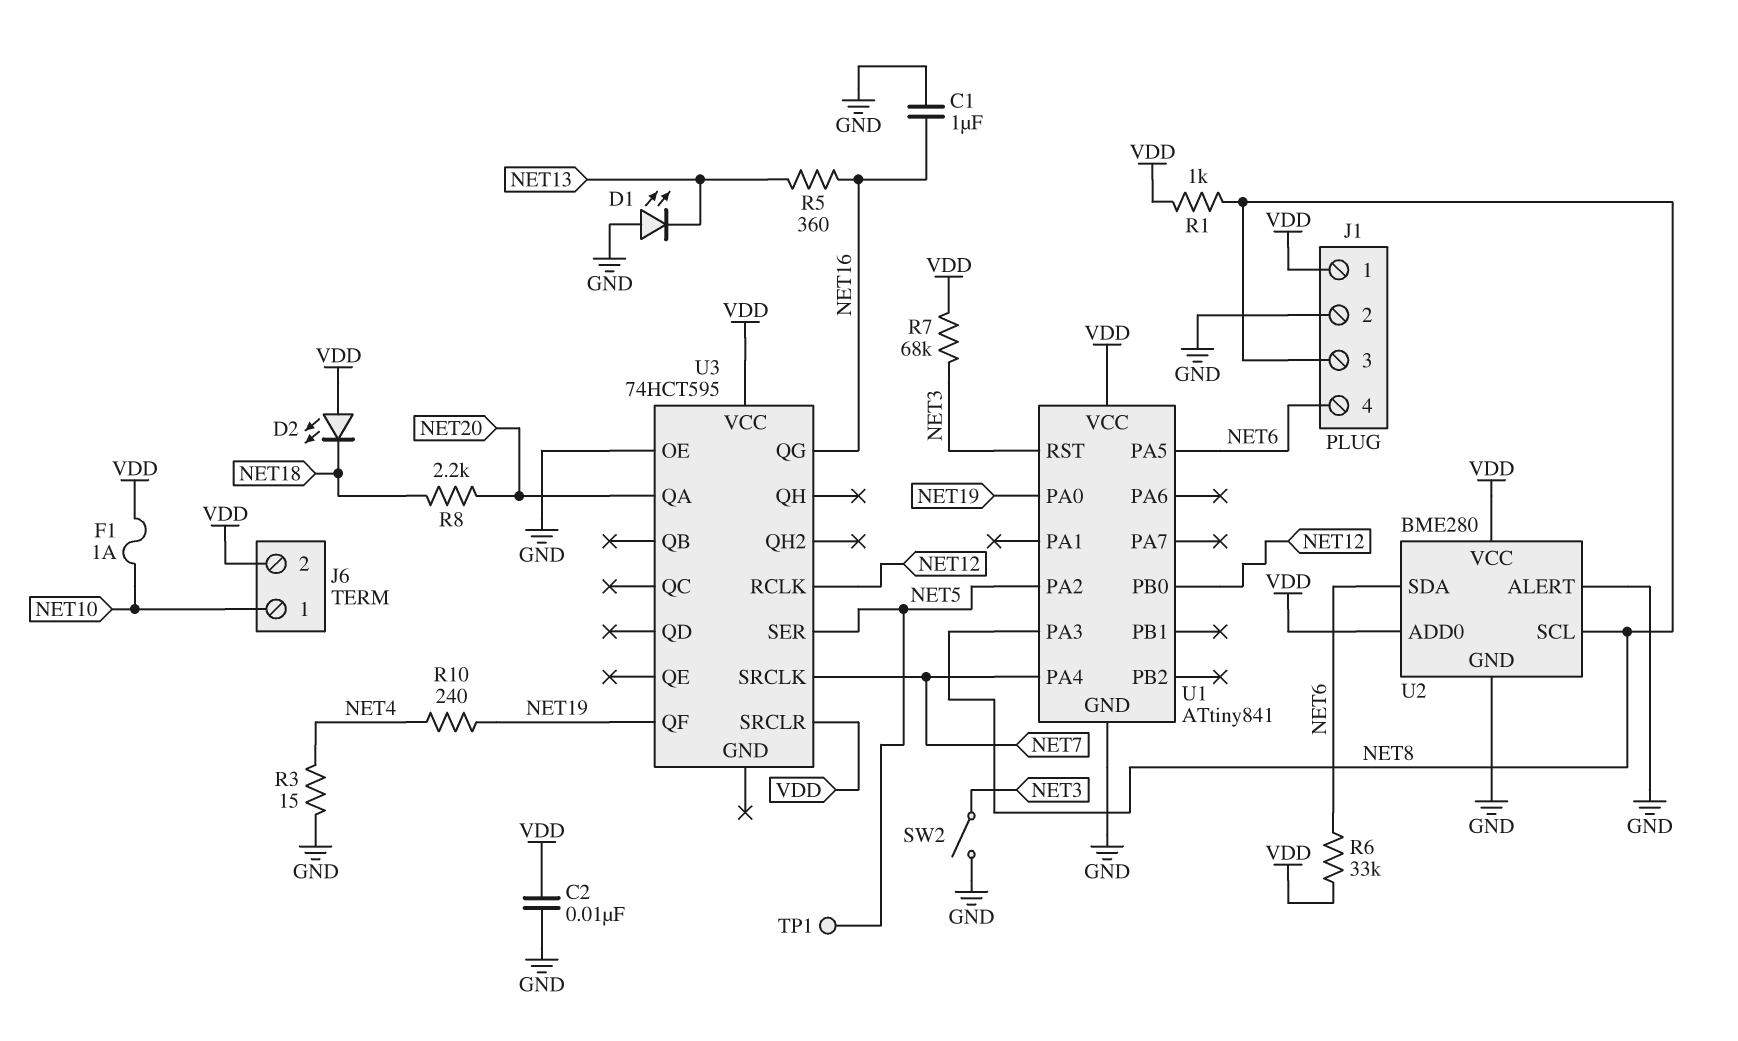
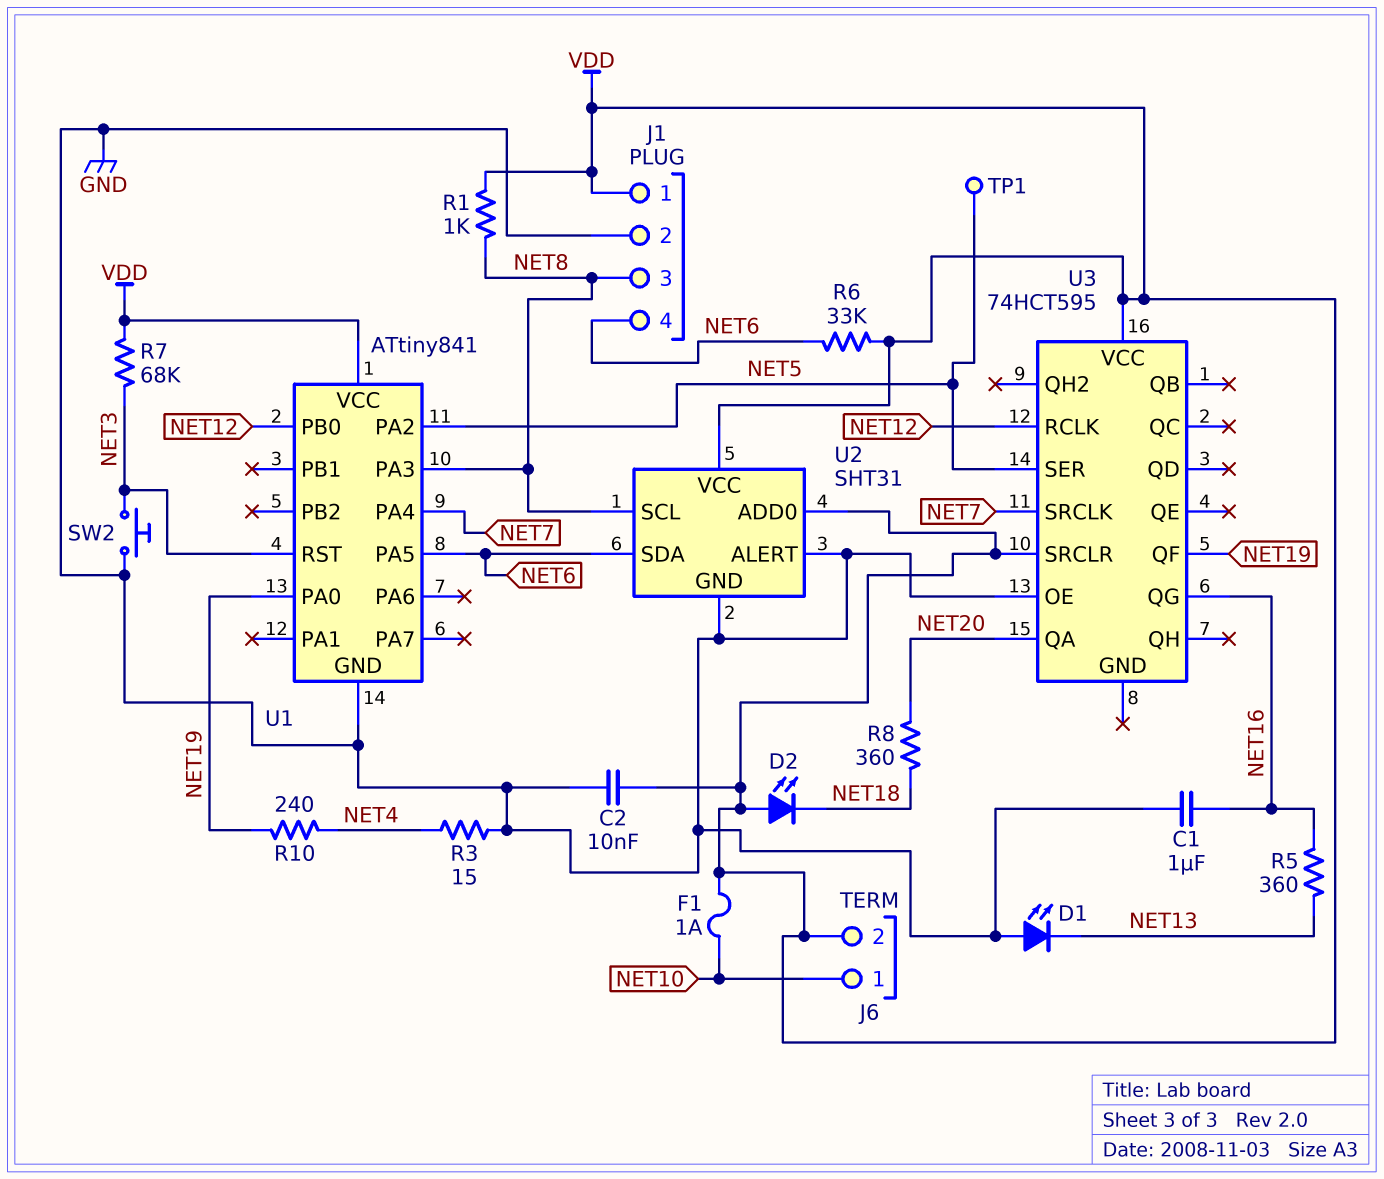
R8: 2.2k (NET18, NET20) -> 360 (NET18, NET20)
SW2: switch (GND, NET3) -> button (GND, NET3)
U2: BME280 -> SHT31

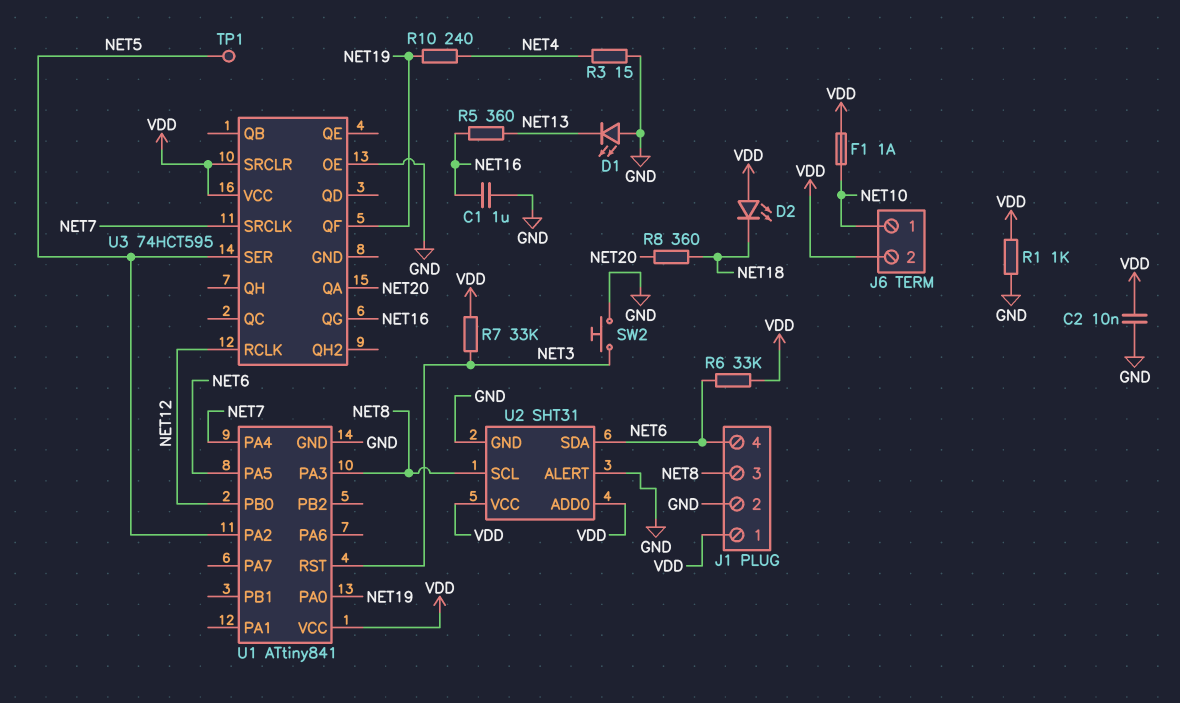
R1: 1k (NET8, VDD) -> 1k (GND, VDD)
R7: 68k (NET3, VDD) -> 33k (NET3, VDD)

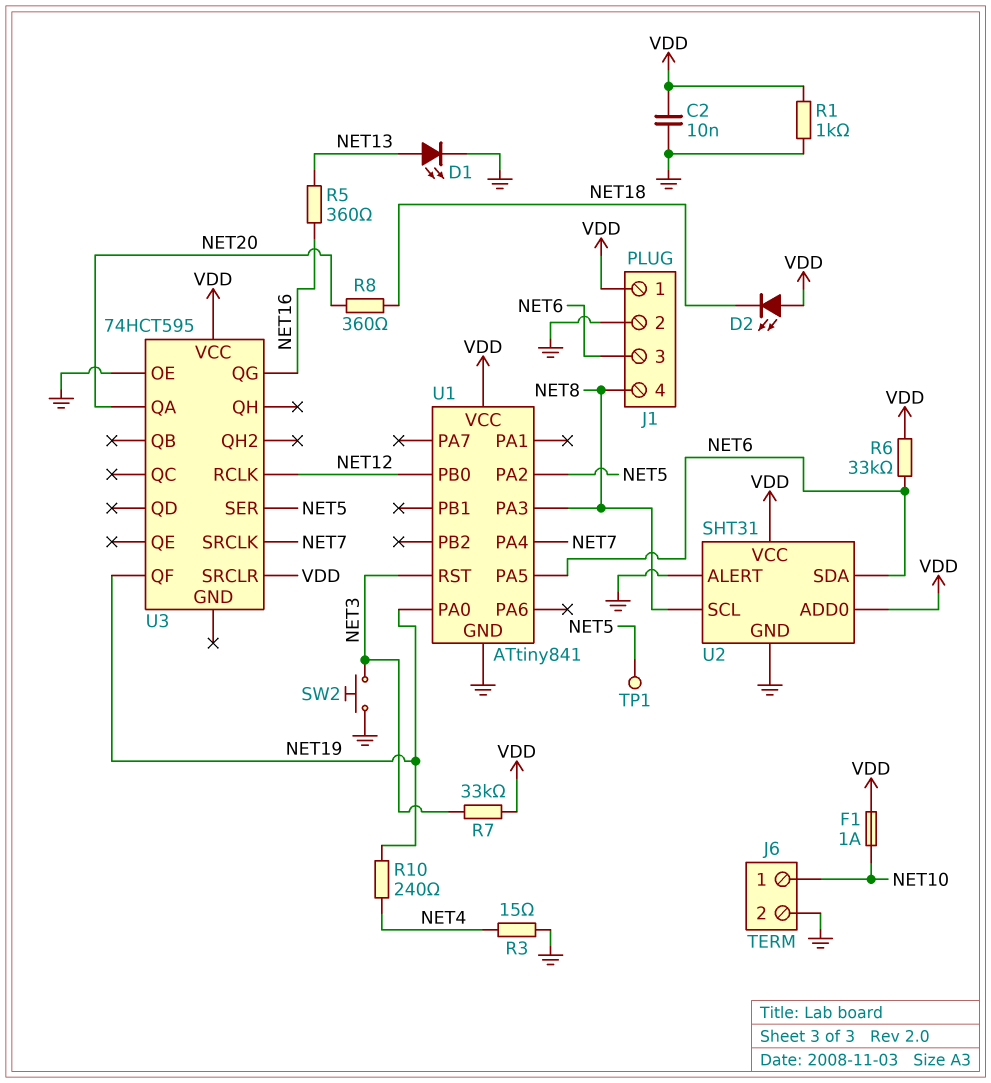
C1: 1uF (GND, NET16) -> none
D1: LED (A GND, K NET13) -> LED (A NET13, K GND)
J1 pin 3: NET8 -> NET6
J1 pin 4: NET6 -> NET8
J6 pin 2: VDD -> GND

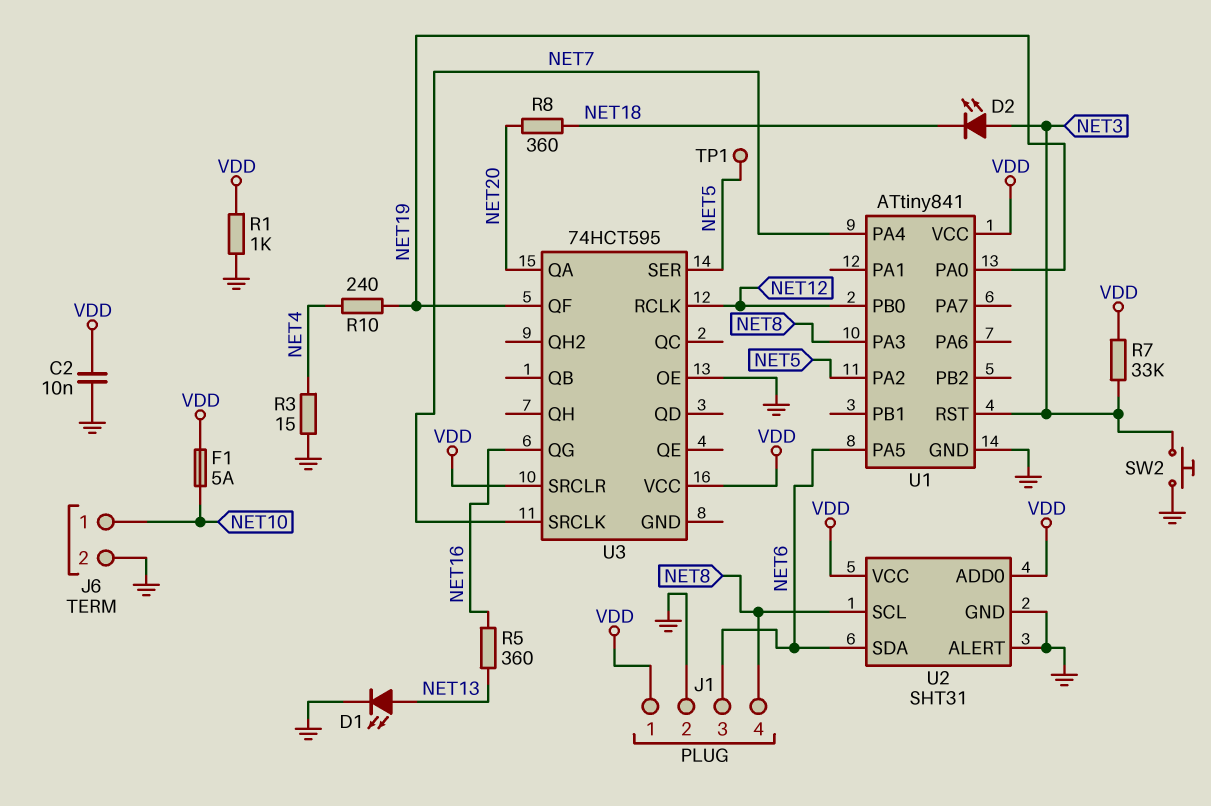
D2: LED (A VDD, K NET18) -> LED (A NET3, K NET18)
F1: 1A (NET10, VDD) -> 5A (NET10, VDD)
R6: 33k (NET6, VDD) -> none

